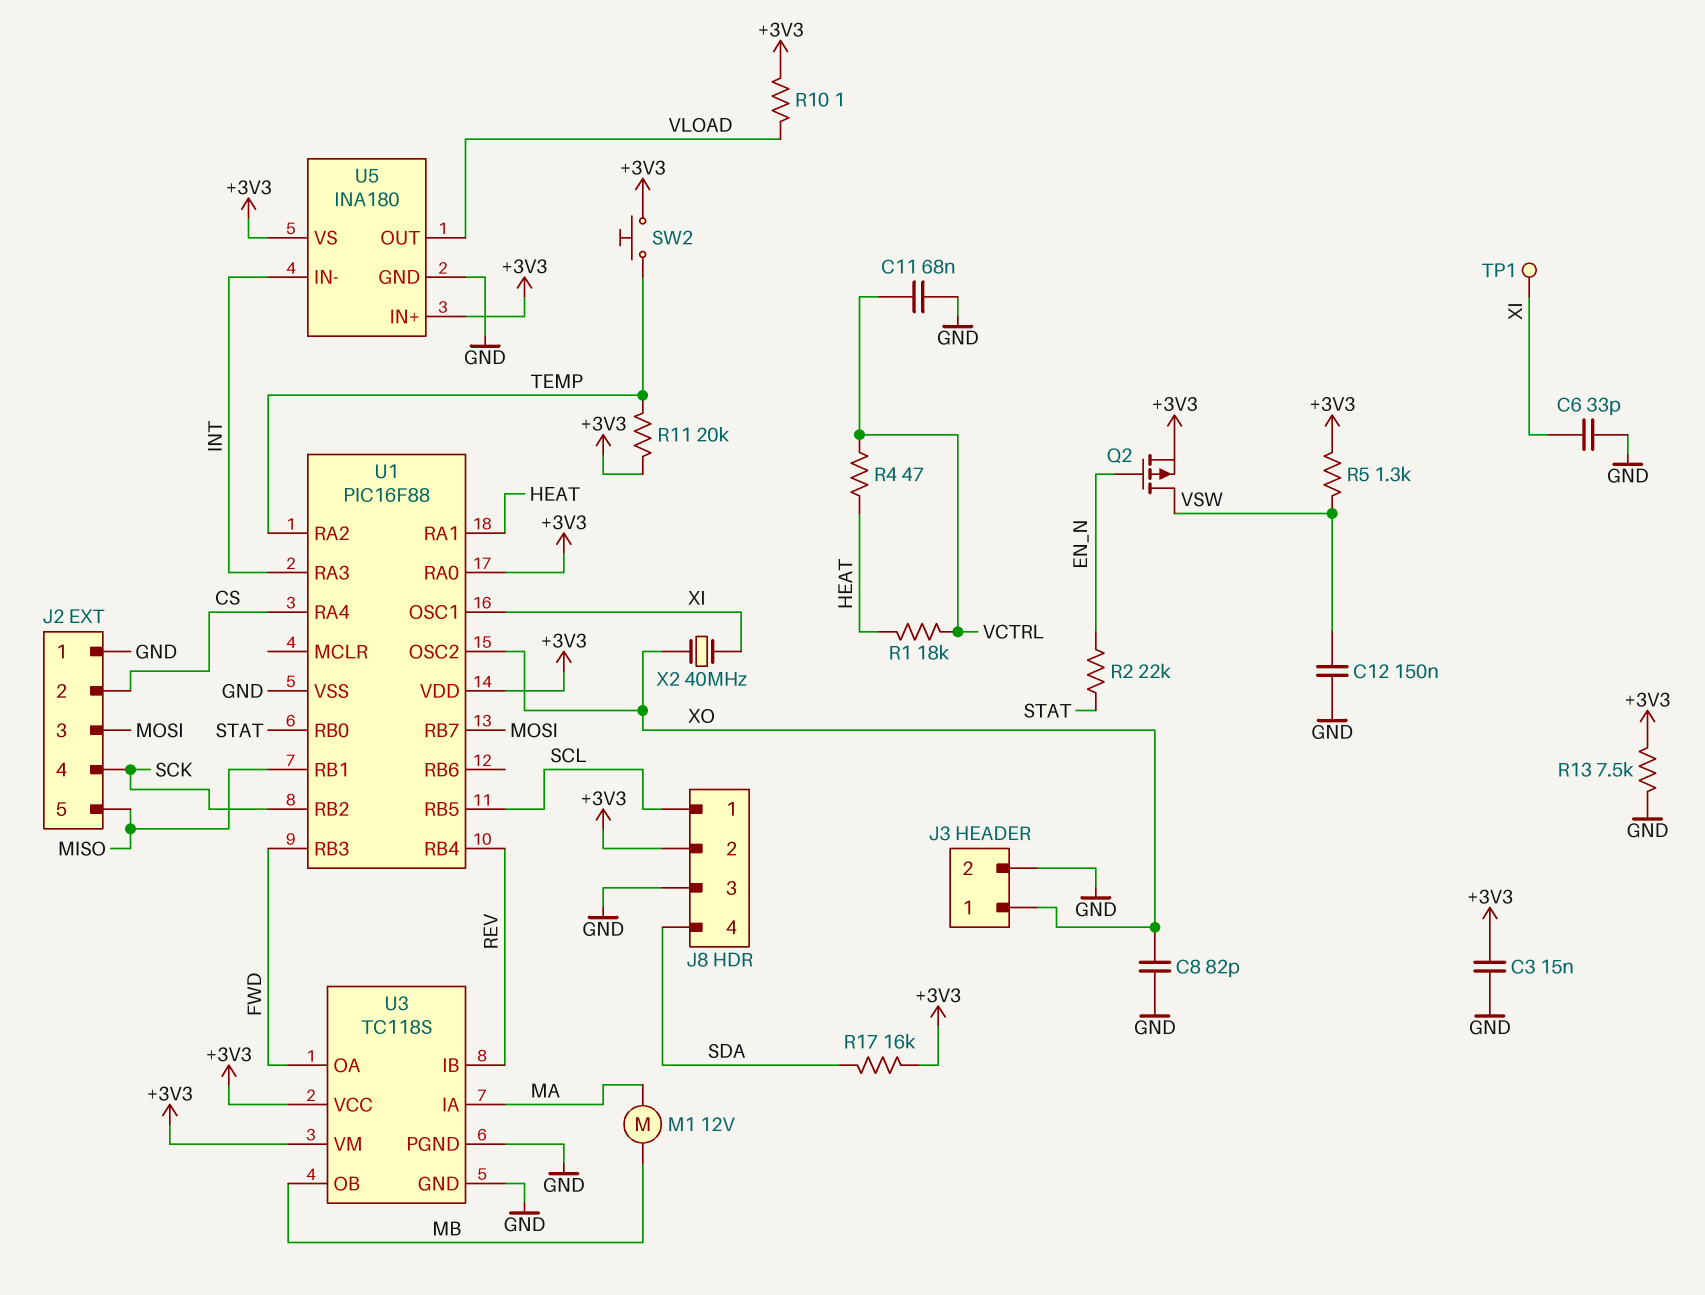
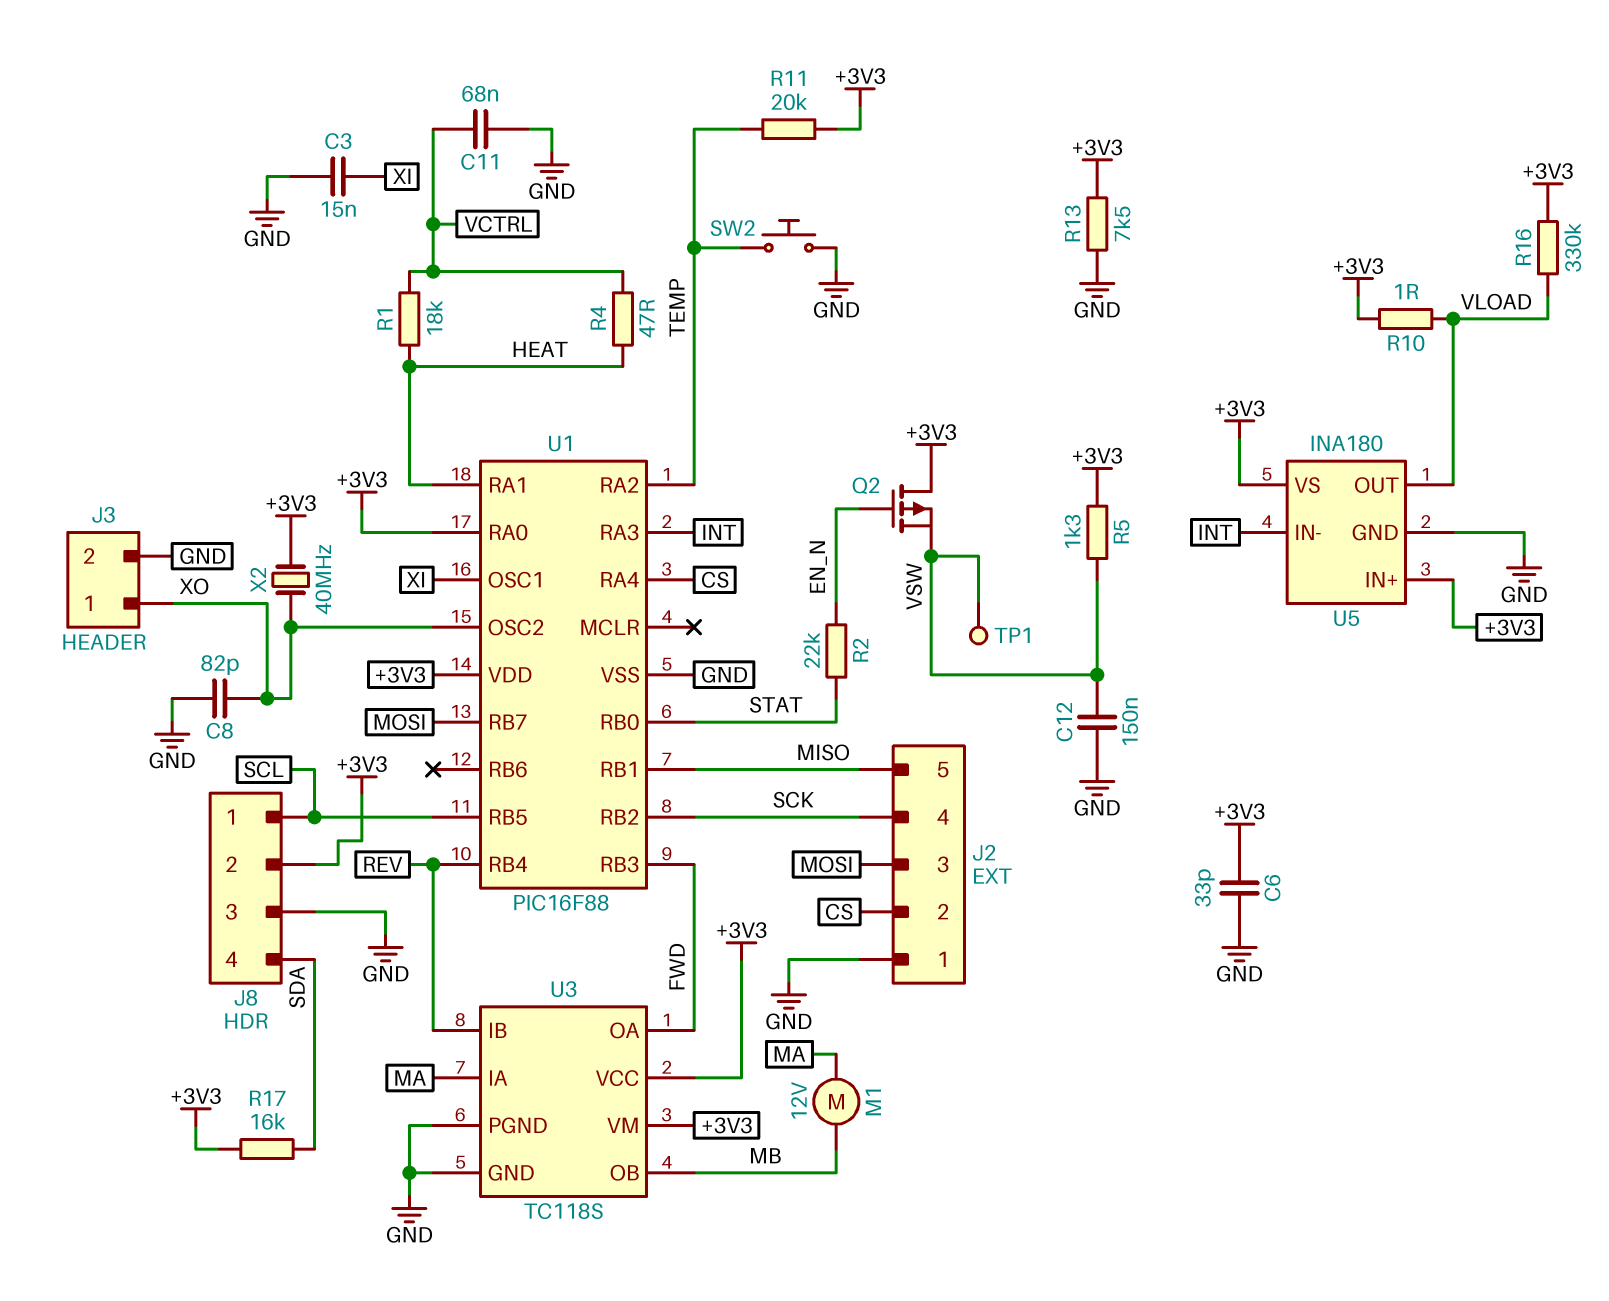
C3: 15nF (+3V3, GND) -> 15nF (GND, XI)
C6: 33pF (GND, XI) -> 33pF (+3V3, GND)
Q2: PMOS (G EN_N, D VSW, S +3V3) -> PMOS (G EN_N, D +3V3, S VSW)
R16: none -> 330k (+3V3, VLOAD)
SW2: button (+3V3, TEMP) -> button (GND, TEMP)
TP1: test point (XI) -> test point (VSW)
X2: 40MHz (XI, XO) -> 40MHz (+3V3, XO)

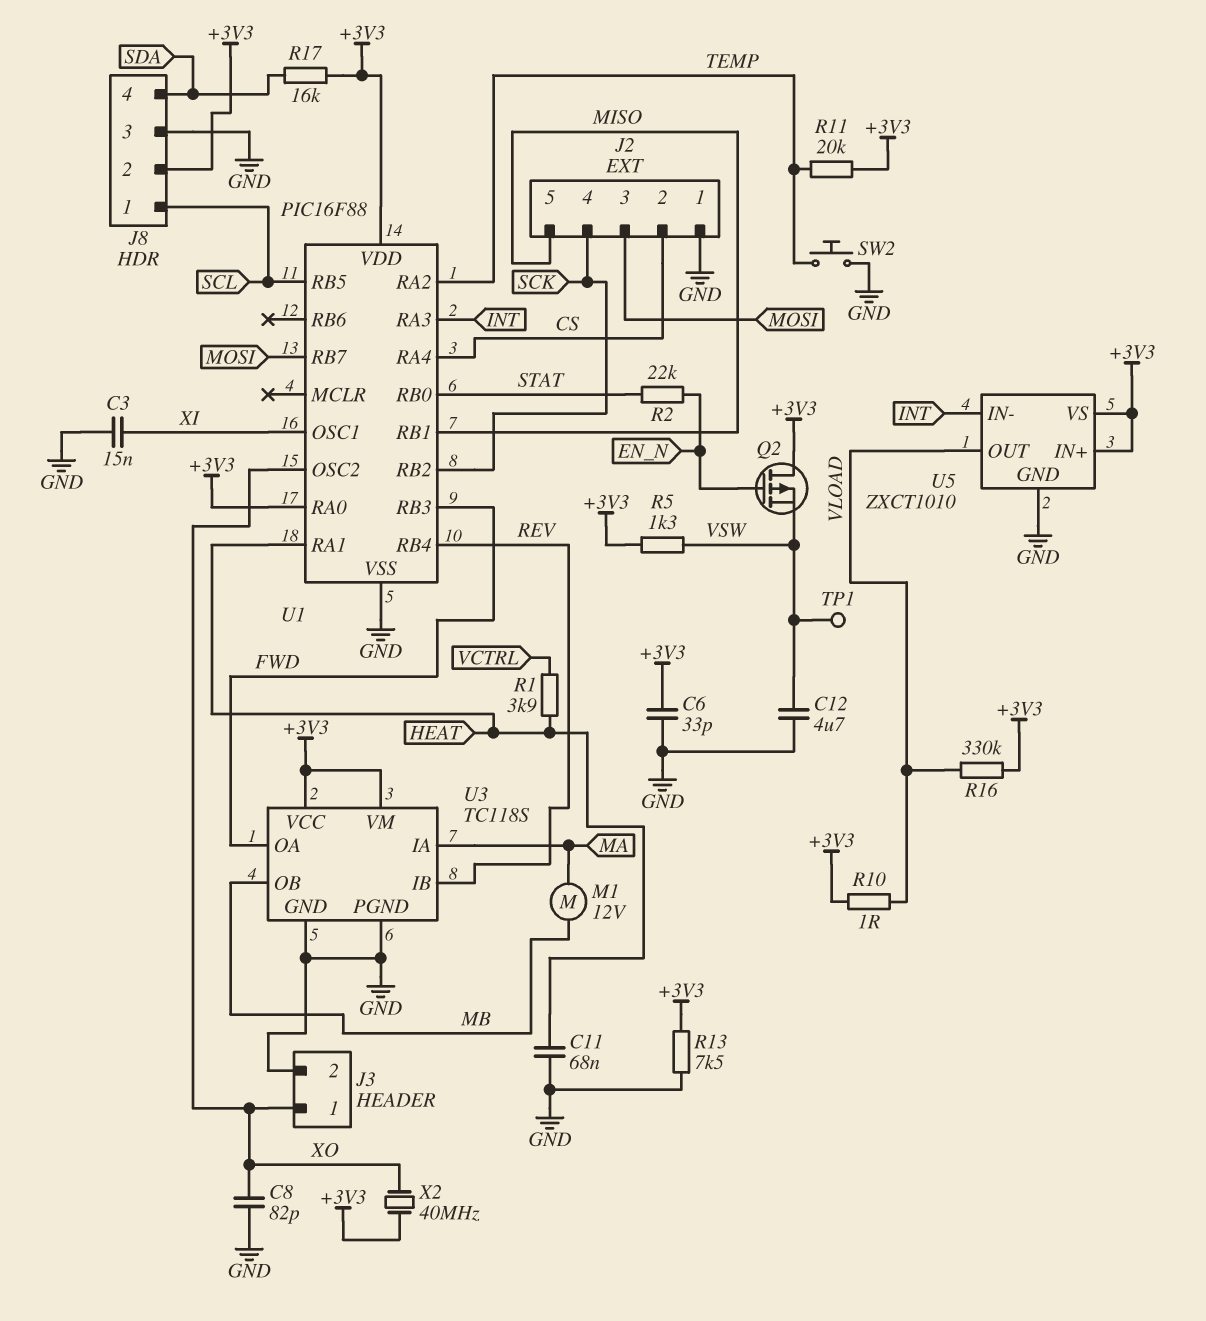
C11: 68nF (GND, VCTRL) -> 68nF (GND, HEAT)
C12: 150nF (GND, VSW) -> 4.7uF (GND, VSW)
R1: 18k (HEAT, VCTRL) -> 3.9k (HEAT, VCTRL)
R4: 47 (HEAT, VCTRL) -> none
U5: INA180 -> ZXCT1010

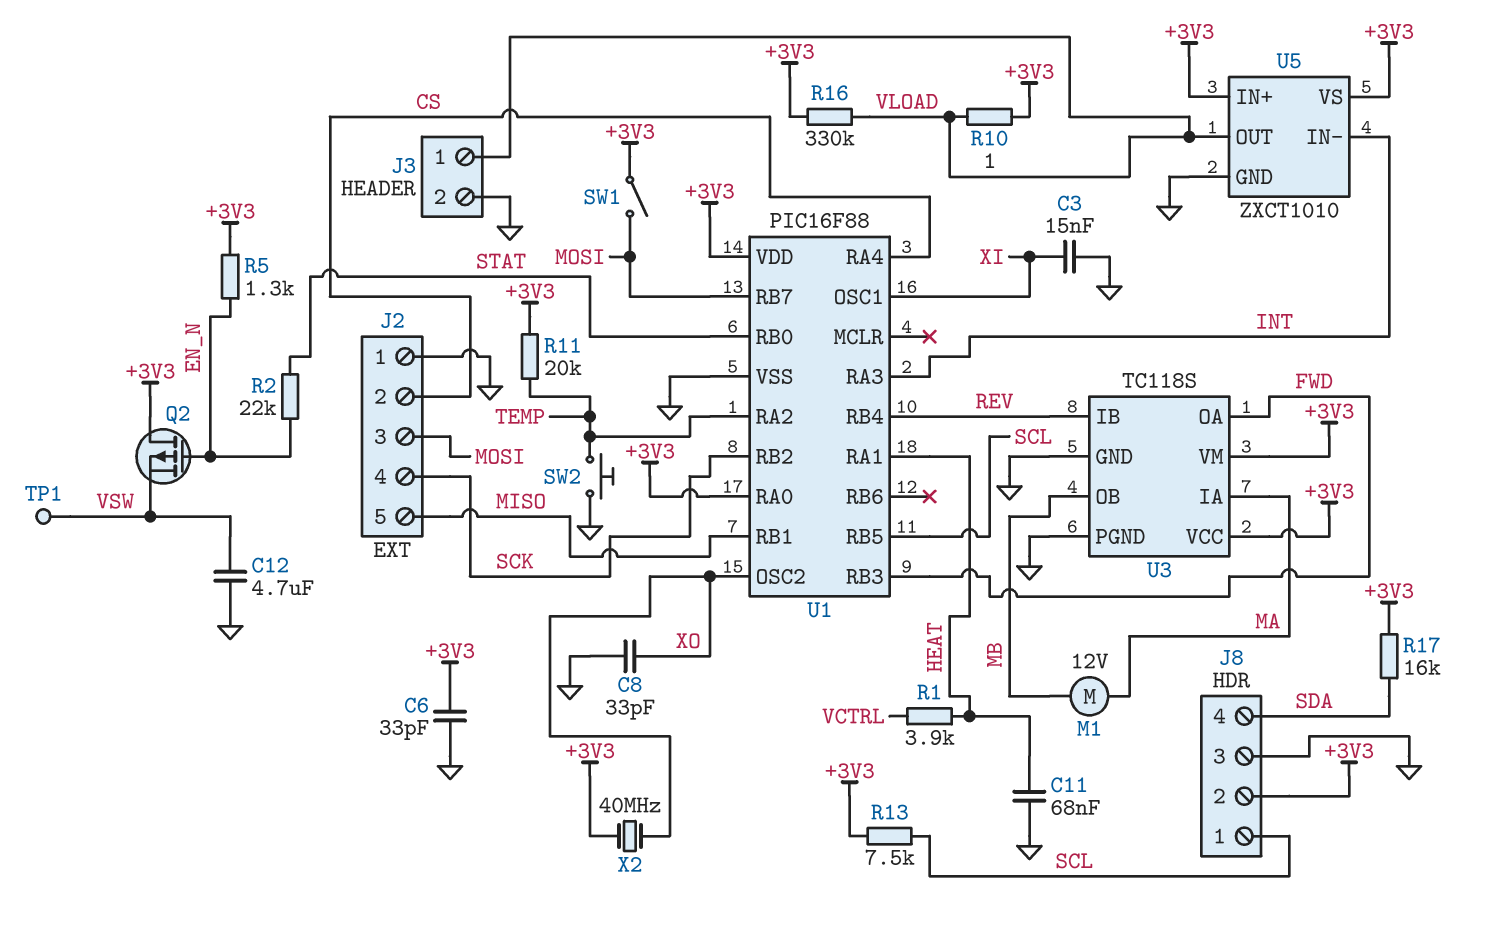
C8: 82pF (GND, XO) -> 33pF (GND, XO)
J3 pin 1: XO -> VLOAD
R5: 1.3k (+3V3, VSW) -> 1.3k (+3V3, EN_N)
R13: 7.5k (+3V3, GND) -> 7.5k (+3V3, SCL)
SW1: none -> switch (+3V3, MOSI)

